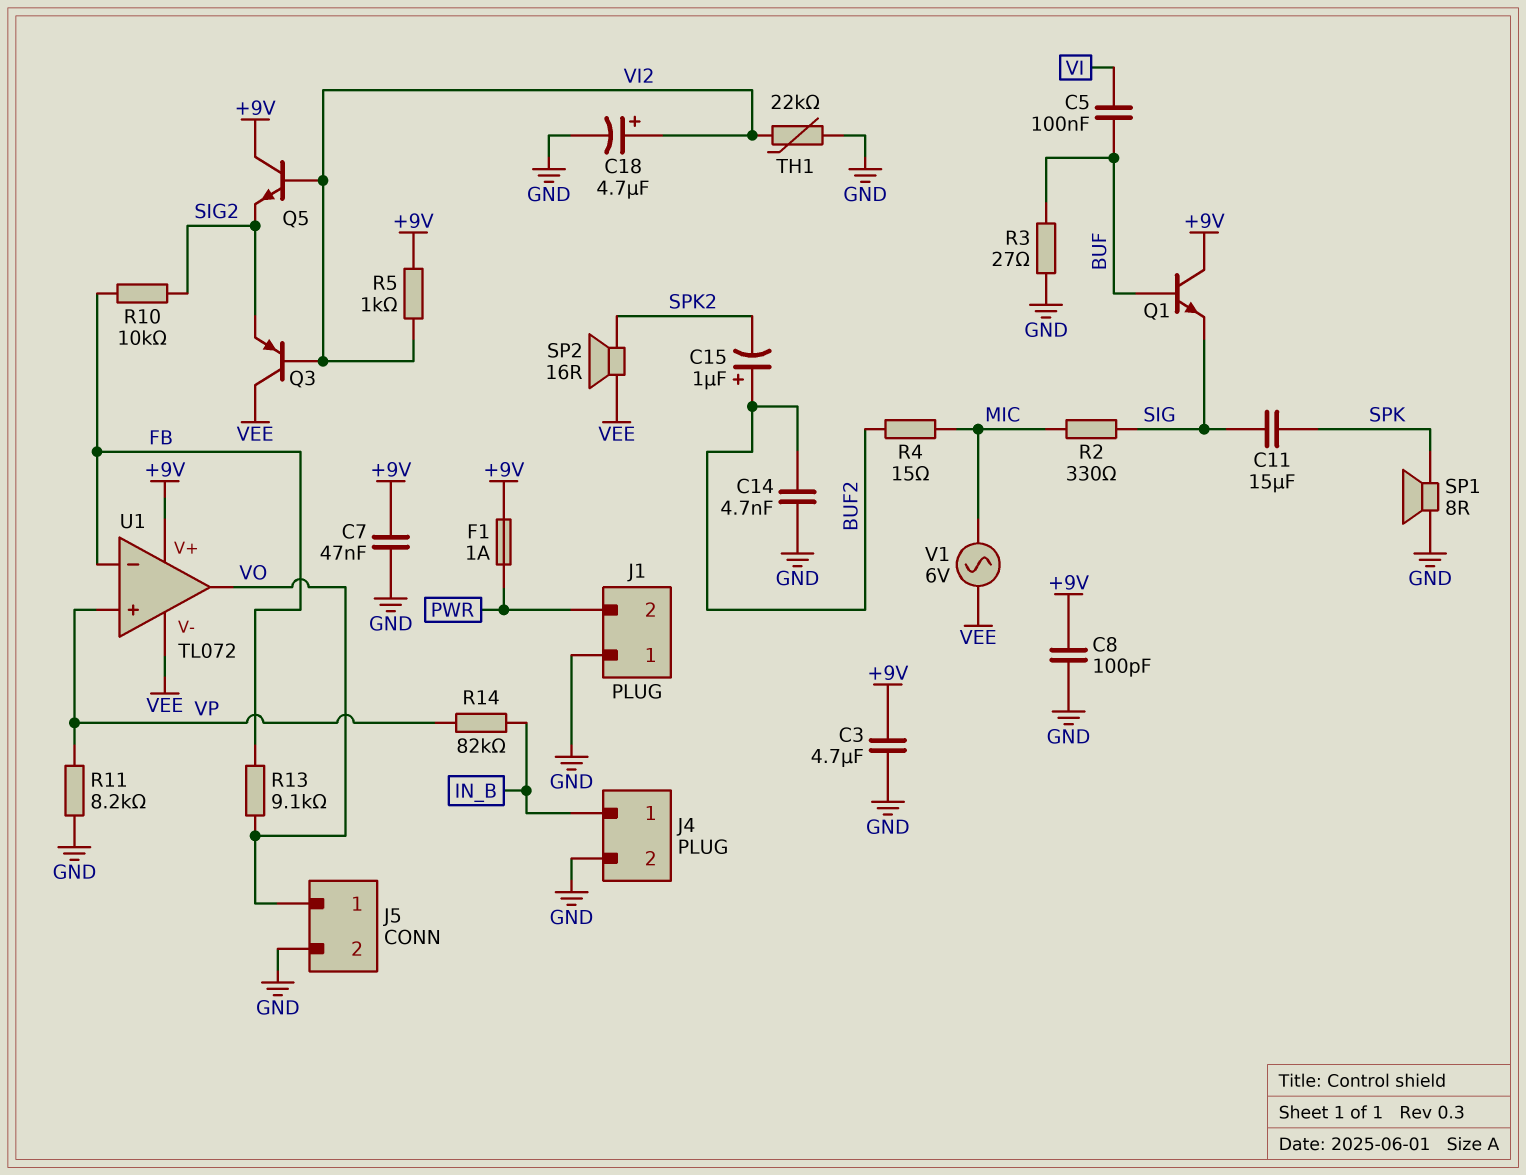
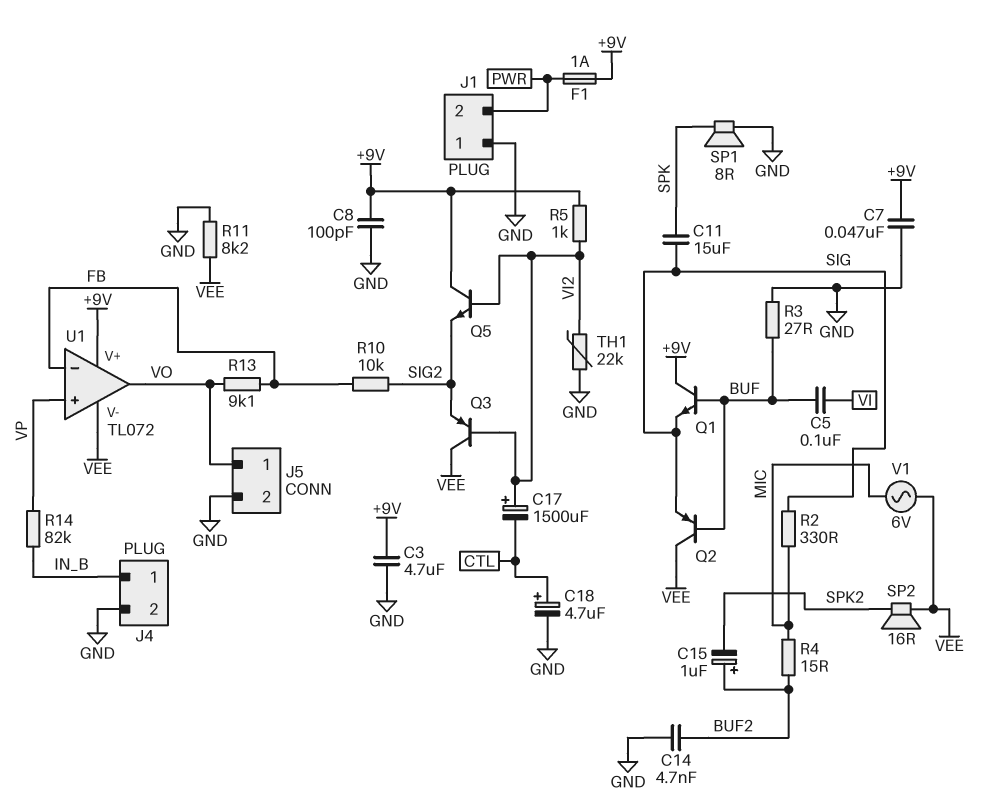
C17: none -> 1500uF (plus VI2, minus CTL)
C18: 4.7uF (plus VI2, minus GND) -> 4.7uF (plus CTL, minus GND)
Q2: none -> PNP (B BUF, C VEE, E SIG)
R11: 8.2k (GND, VP) -> 8.2k (GND, VEE)

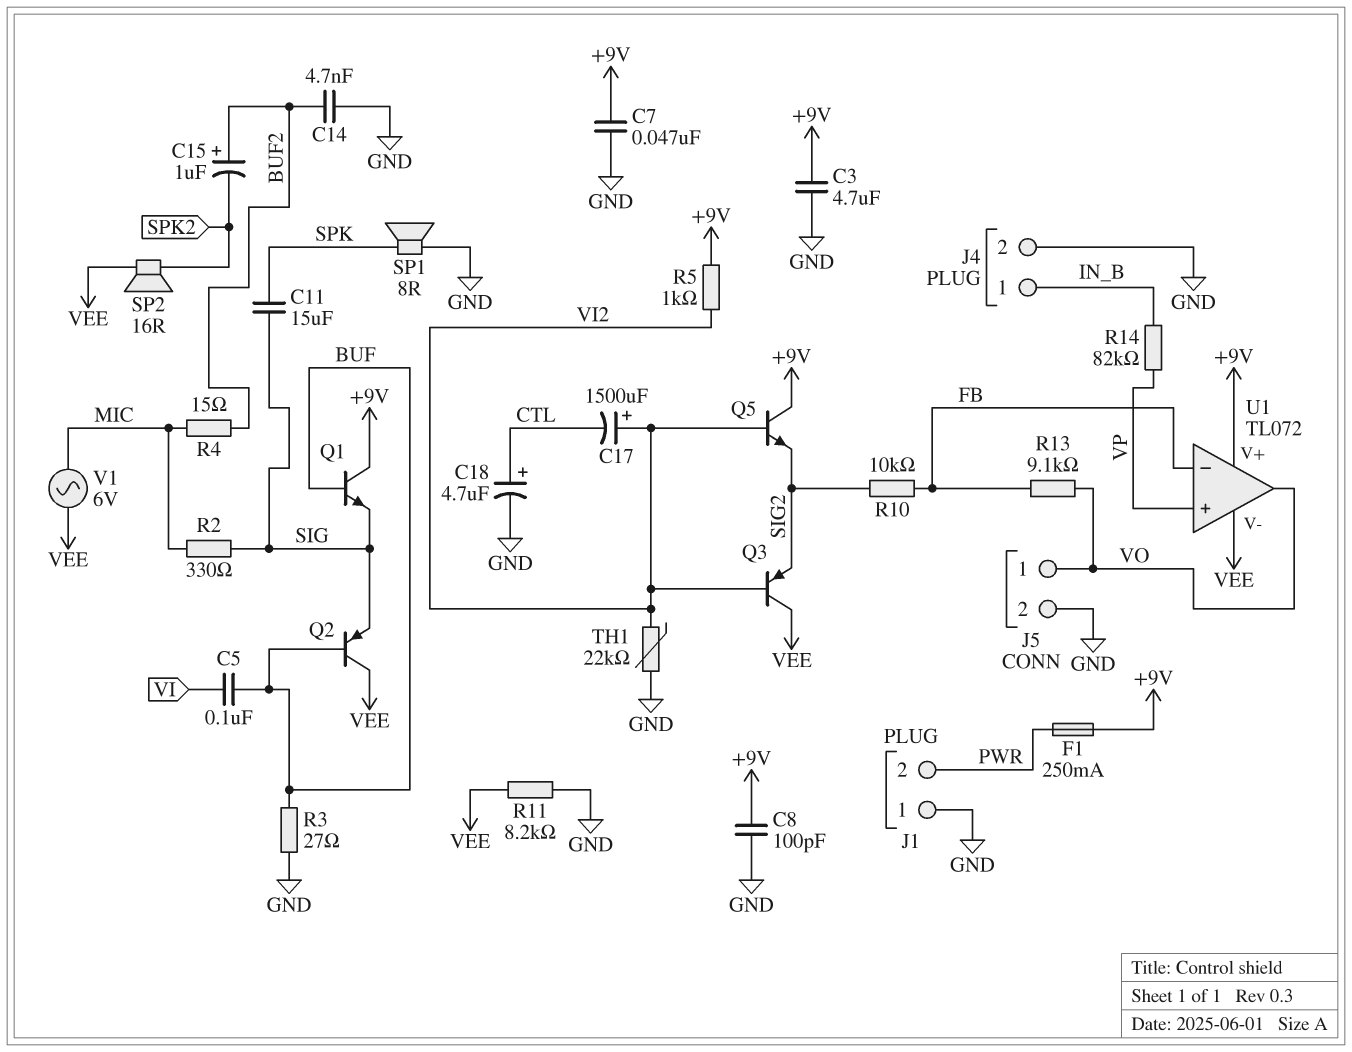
F1: 1A (+9V, PWR) -> 250mA (+9V, PWR)

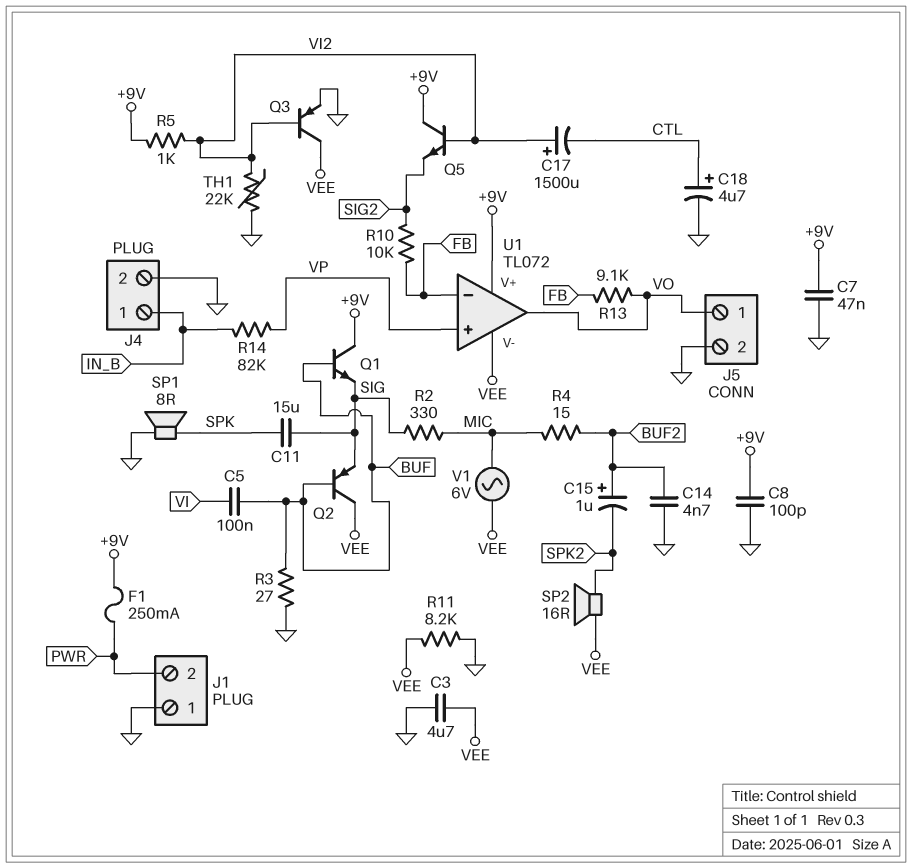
C3: 4.7uF (+9V, GND) -> 4.7uF (GND, VEE)
Q3: PNP (B VI2, C VEE, E SIG2) -> PNP (B VI2, C VEE, E GND)

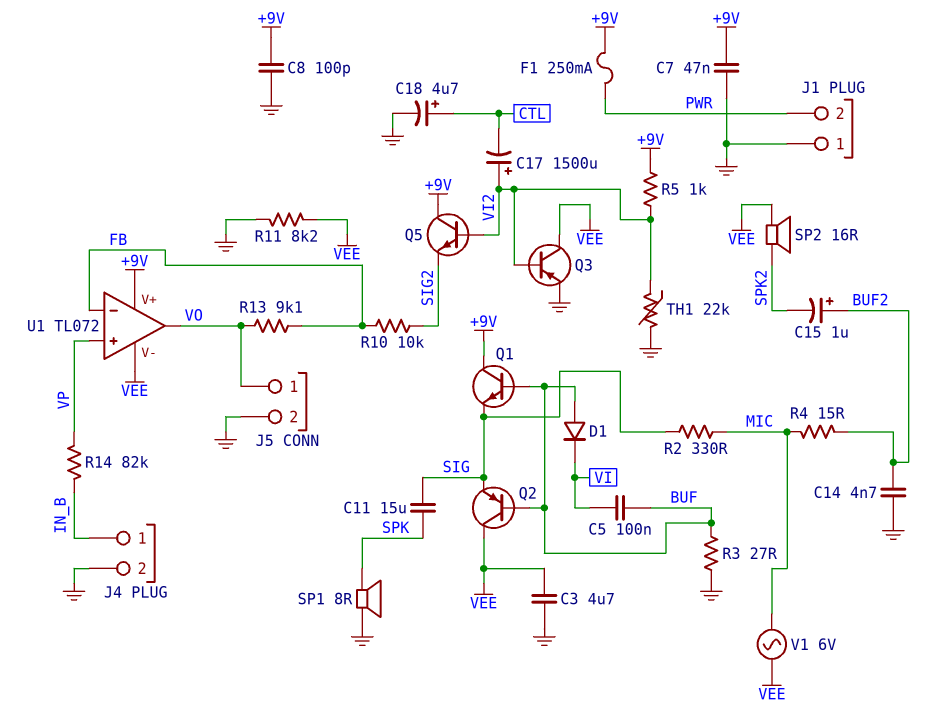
D1: none -> diode (A BUF, K VI)

